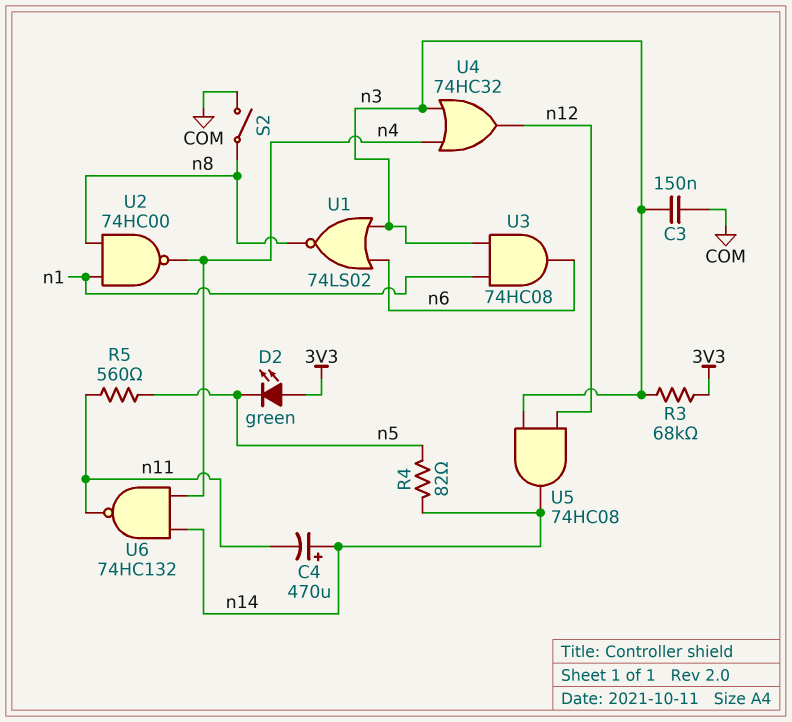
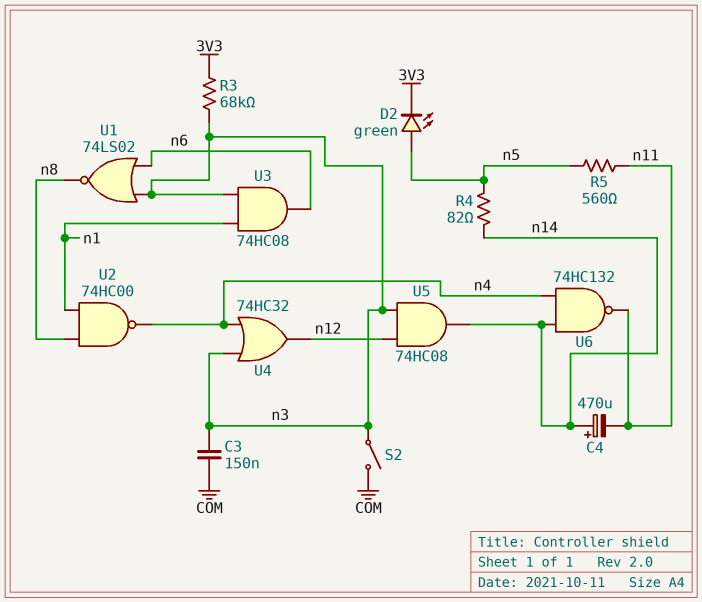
D2: LED green (A 3V3, K n5) -> LED green (A n5, K 3V3)
S2: switch (COM, n8) -> switch (COM, n3)

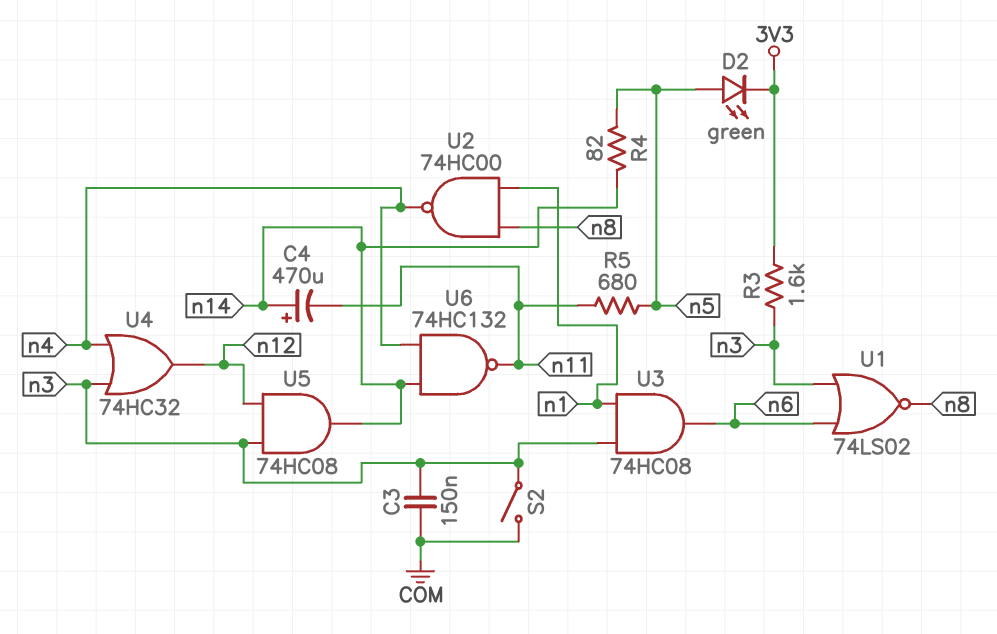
R3: 68k (3V3, n3) -> 1.6k (3V3, n3)
R5: 560 (n5, n11) -> 680 (n5, n11)

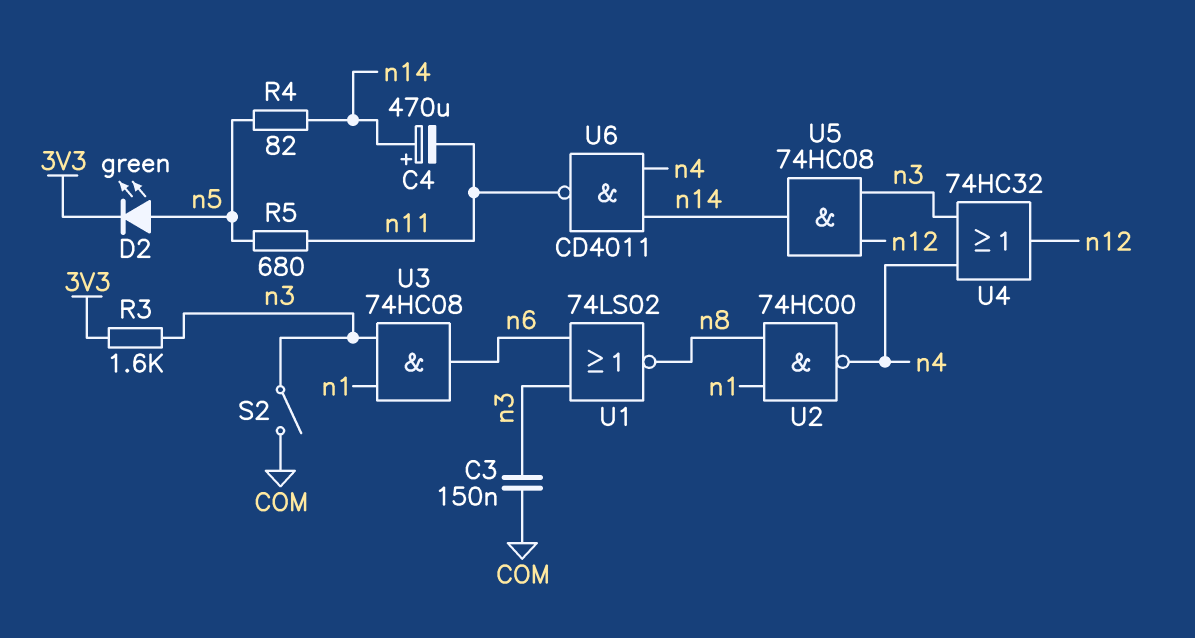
U6: NAND 74HC132 (in n4, in n14, out n11) -> NAND CD4011 (in n4, in n14, out n11)

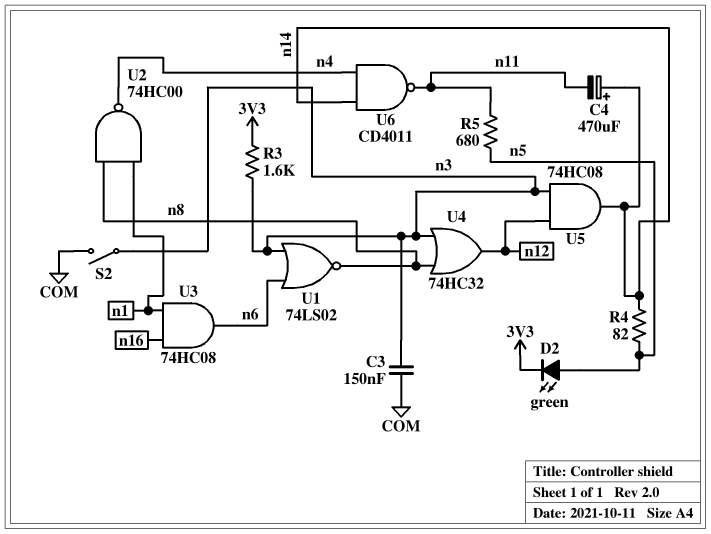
U3: AND 74HC08 (in n1, in n3, out n6) -> AND 74HC08 (in n1, in n16, out n6)
U4: OR 74HC32 (in n3, in n4, out n12) -> OR 74HC32 (in n3, in n8, out n12)

